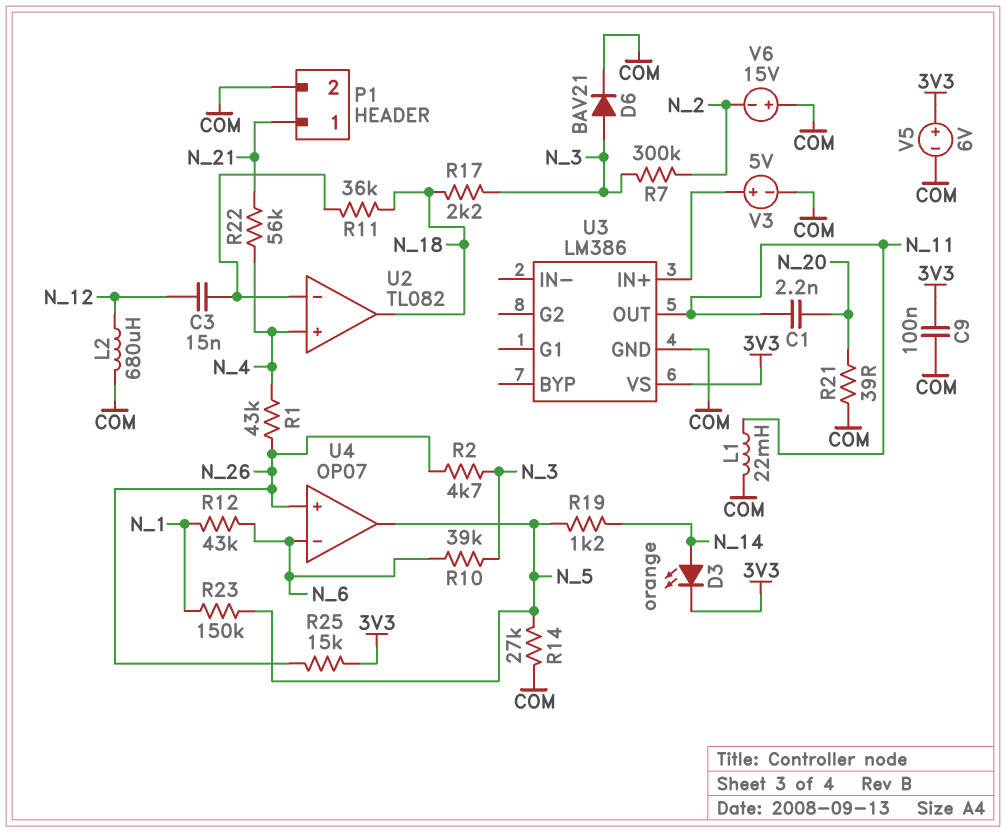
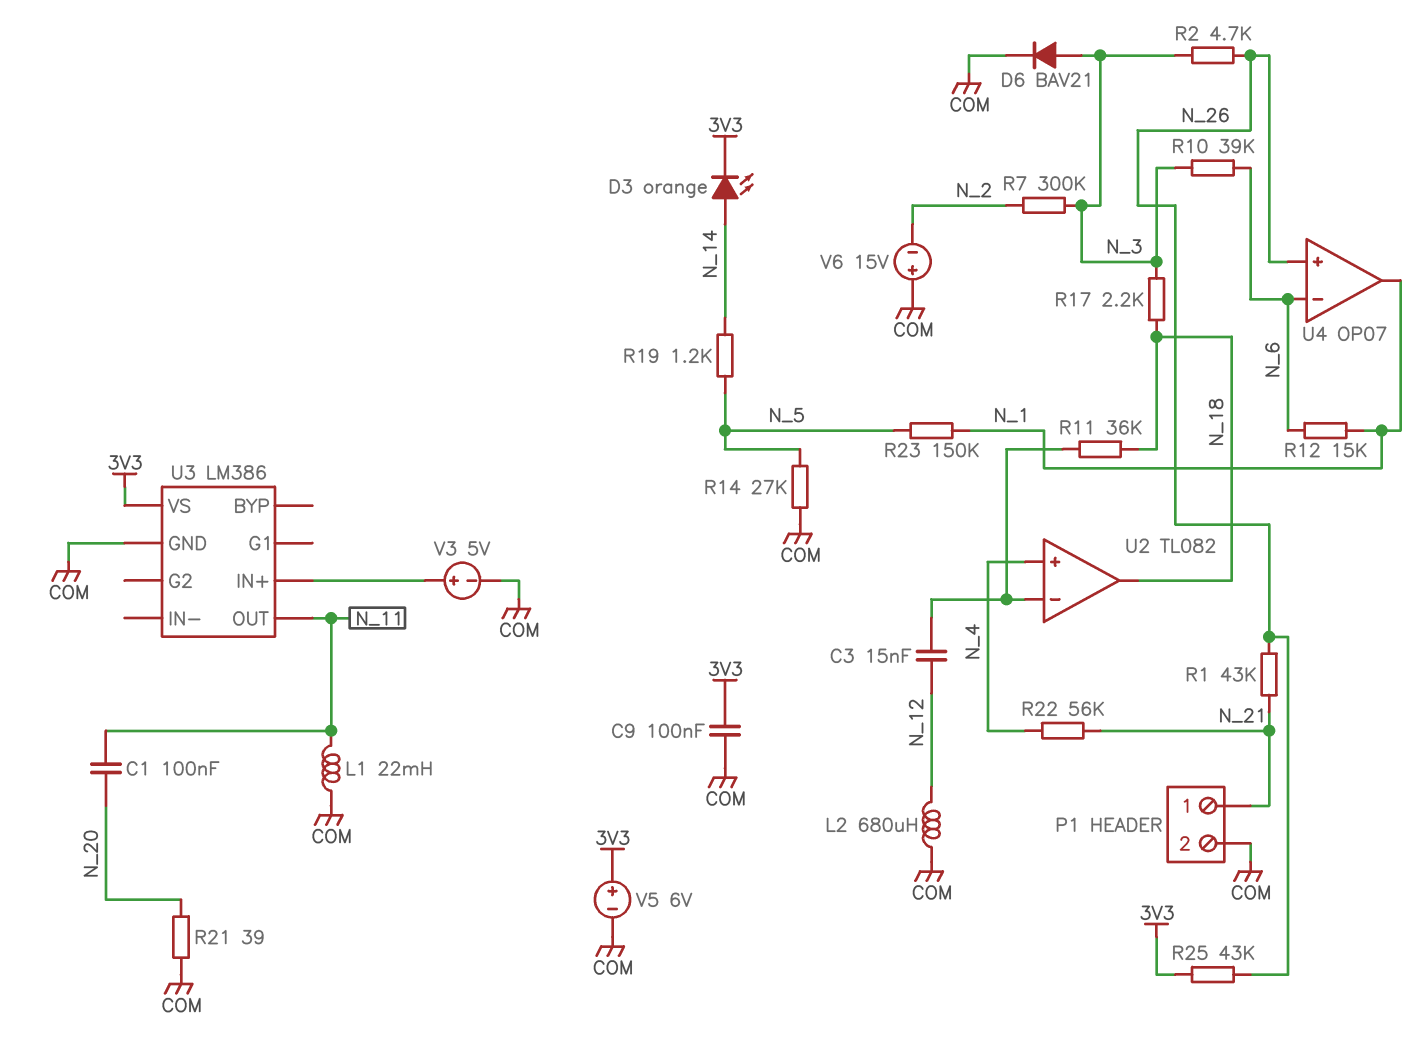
C1: 2.2nF (N_11, N_20) -> 100nF (N_11, N_20)
R1: 43k (N_4, N_26) -> 43k (N_21, N_26)
R12: 43k (N_1, N_6) -> 15k (N_1, N_6)
R25: 15k (3V3, N_26) -> 43k (3V3, N_26)
U4 pin out: N_5 -> N_1

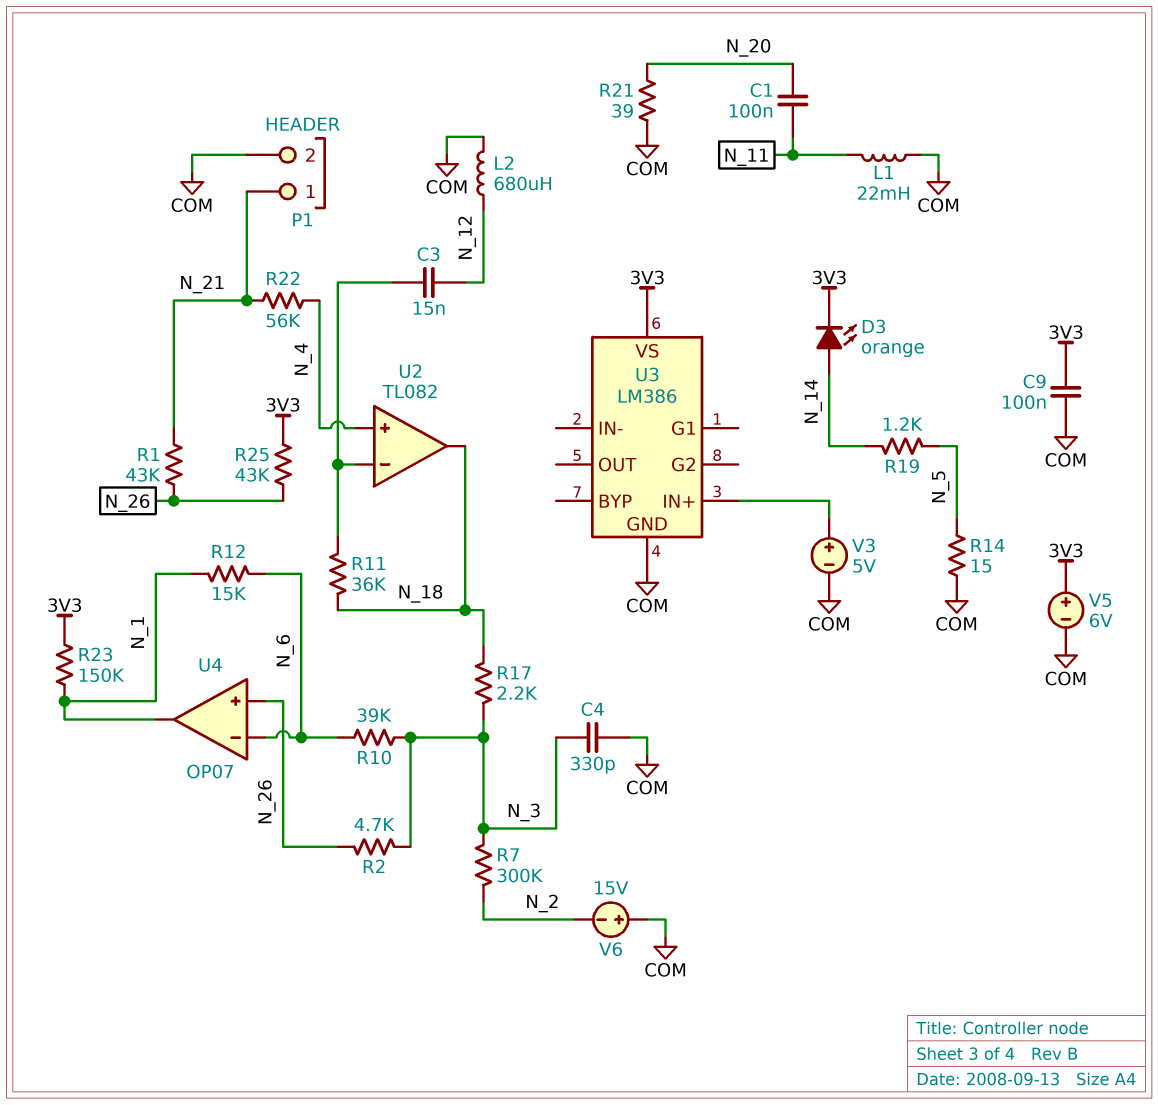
C4: none -> 330pF (COM, N_3)
D6: diode BAV21 (A N_3, K COM) -> none
R14: 27k (COM, N_5) -> 15 (COM, N_5)
R23: 150k (N_1, N_5) -> 150k (3V3, N_1)
U3 pin OUT: N_11 -> none

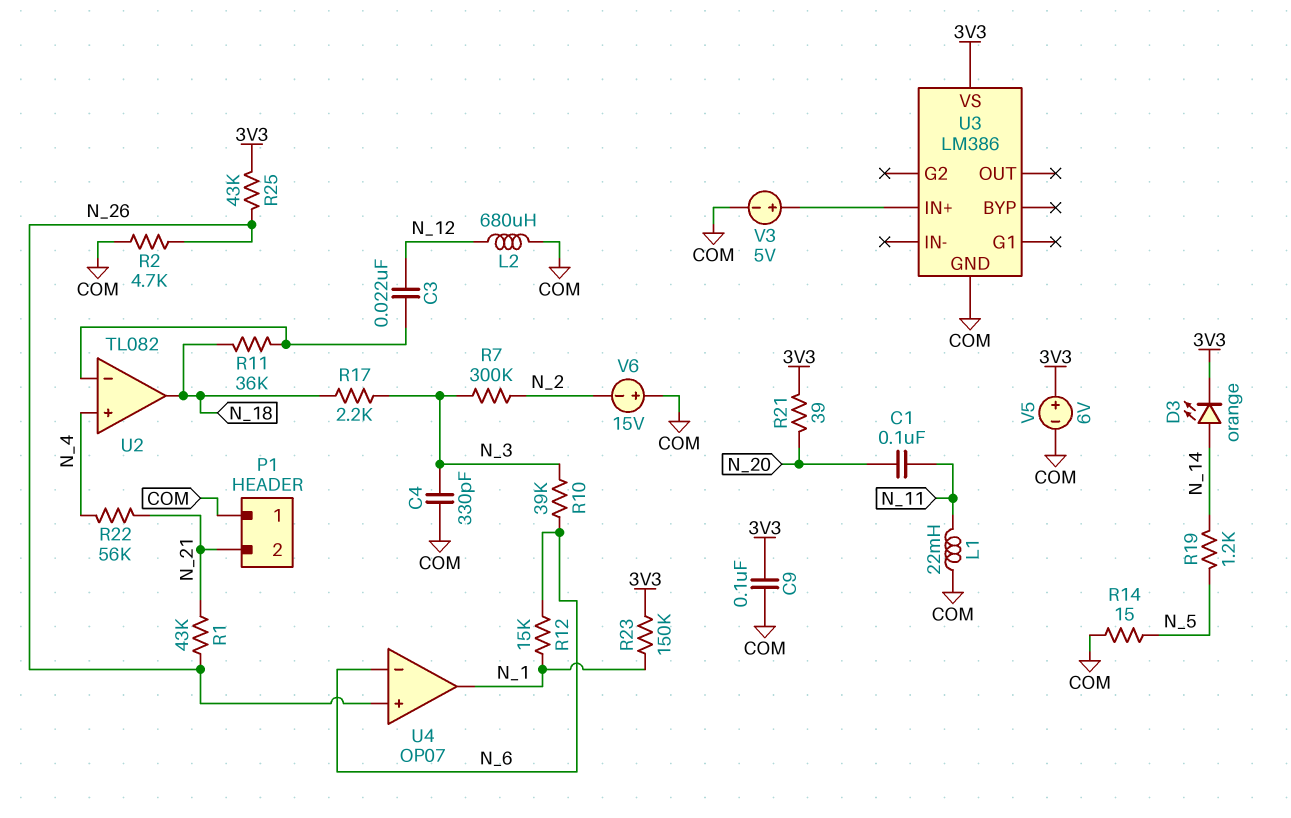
C3: 15nF (N_12, U2/in-) -> 22nF (N_12, U2/in-)
P1 pin 1: N_21 -> COM
P1 pin 2: COM -> N_21
R2: 4.7k (N_3, N_26) -> 4.7k (COM, N_26)
R21: 39 (COM, N_20) -> 39 (3V3, N_20)

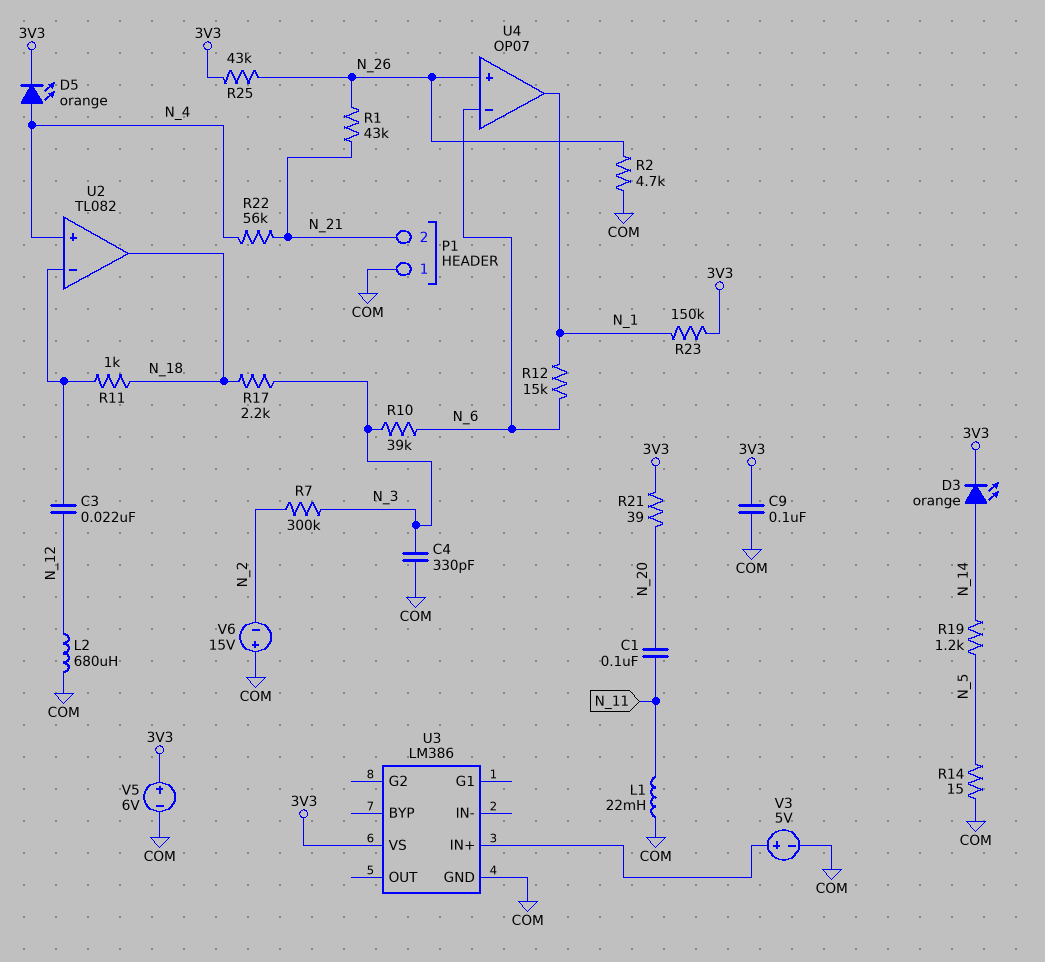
D5: none -> LED orange (A N_4, K 3V3)
R11: 36k (N_18, U2/in-) -> 1k (N_18, U2/in-)

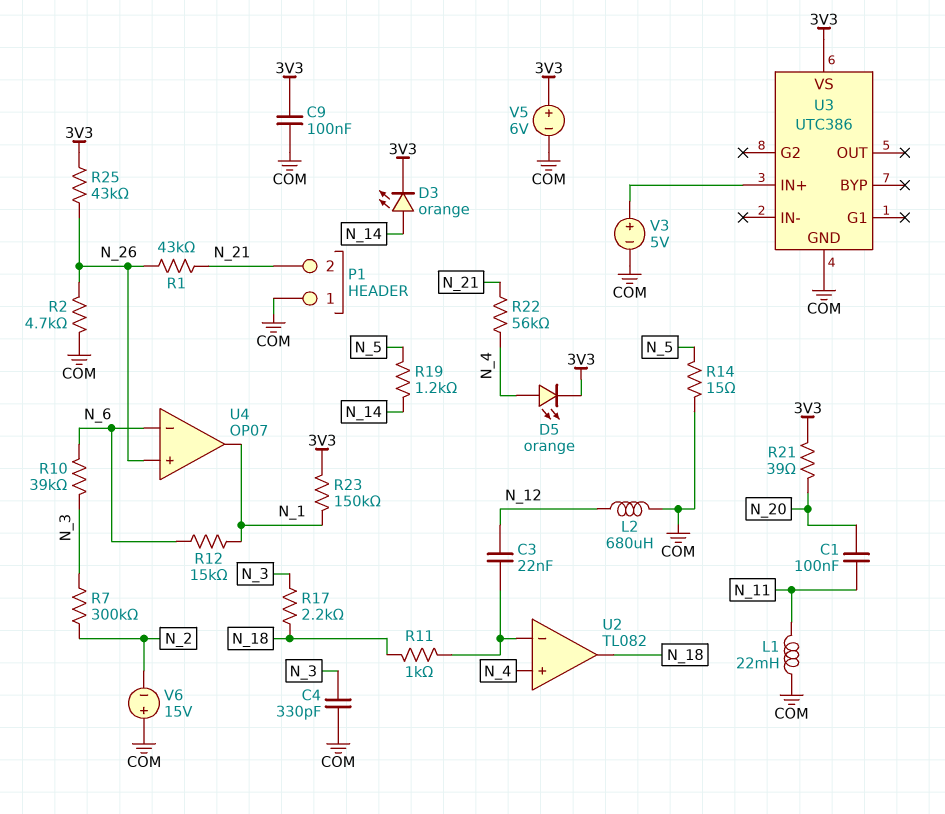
U3: LM386 -> UTC386

